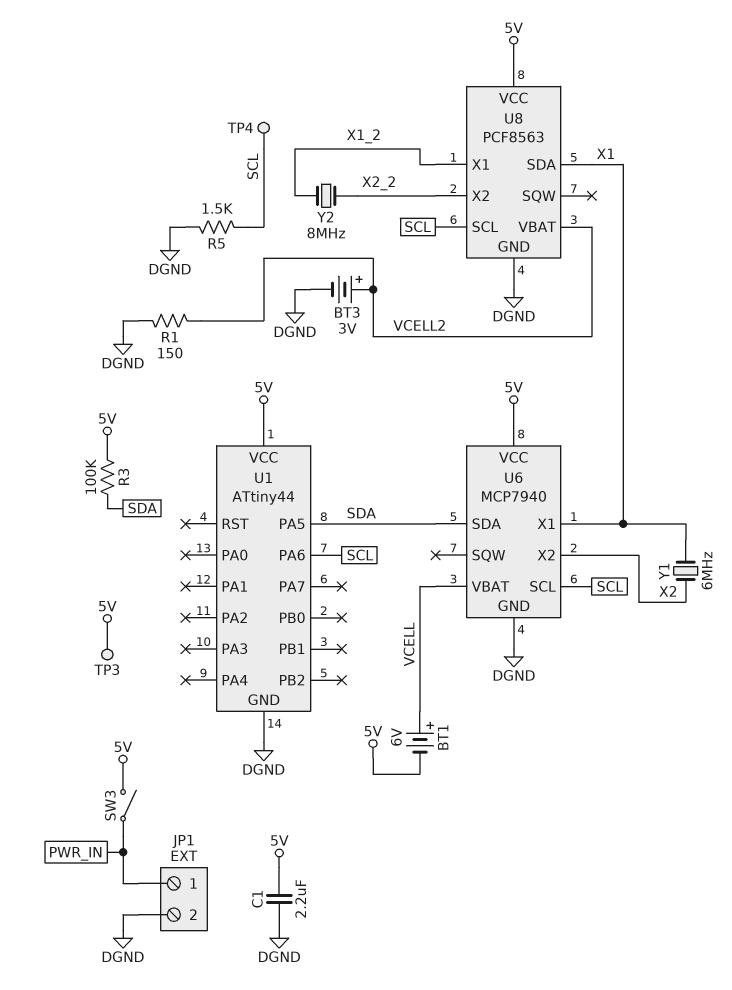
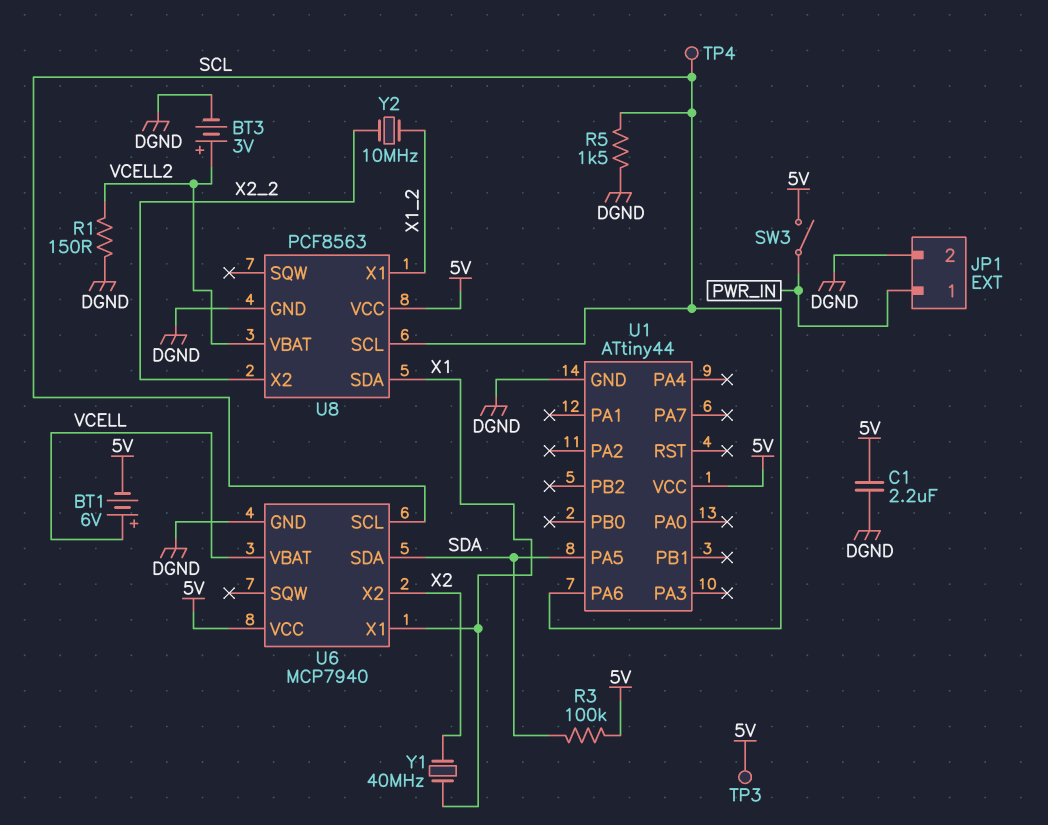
Y1: 6MHz (X1, X2) -> 40MHz (X1, X2)
Y2: 8MHz (X1_2, X2_2) -> 10MHz (X1_2, X2_2)

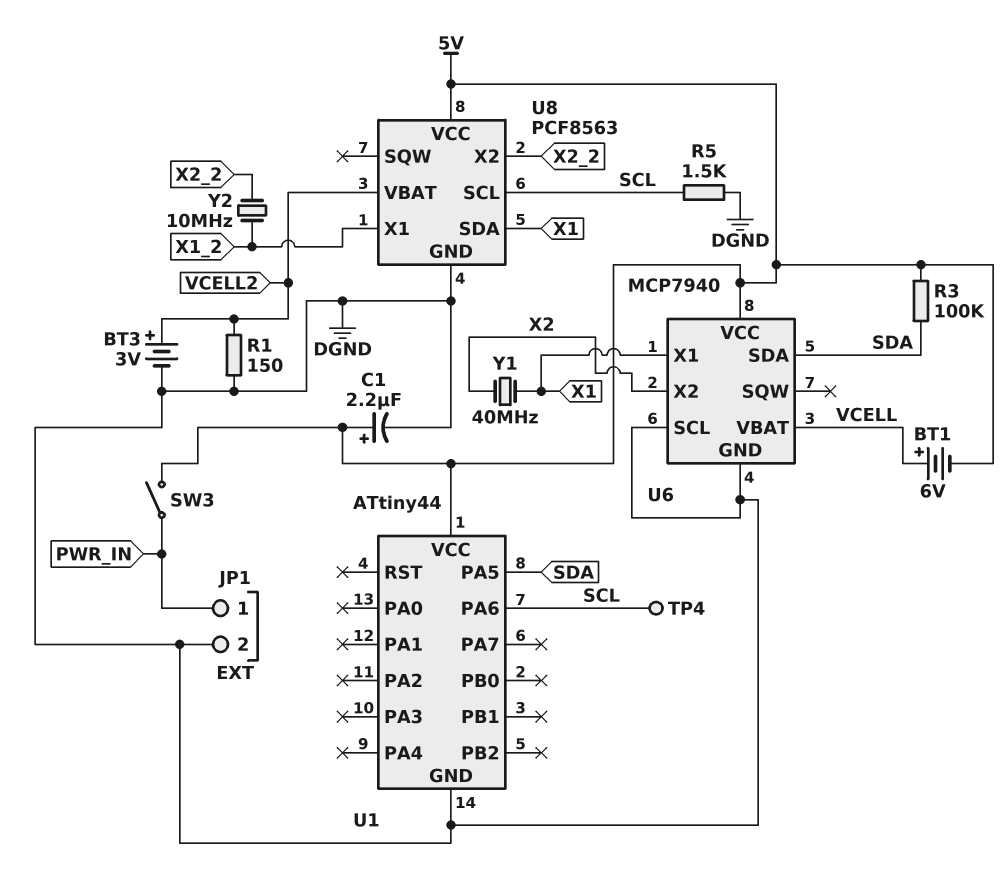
C1: 2.2uF (5V, DGND) -> 2.2uF (plus 5V, minus DGND)
TP3: test point (5V) -> none
U6 pin SCL: SCL -> DGND

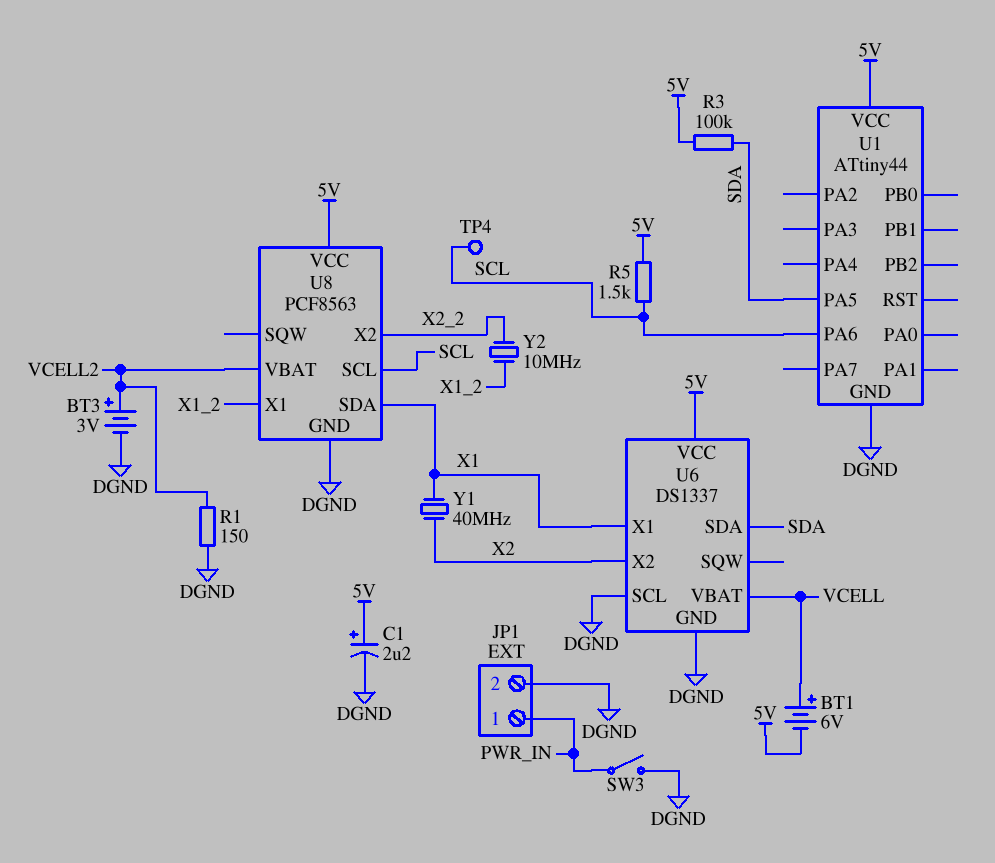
R5: 1.5k (DGND, SCL) -> 1.5k (5V, SCL)
SW3: switch (5V, PWR_IN) -> switch (DGND, PWR_IN)
U6: MCP7940 -> DS1337

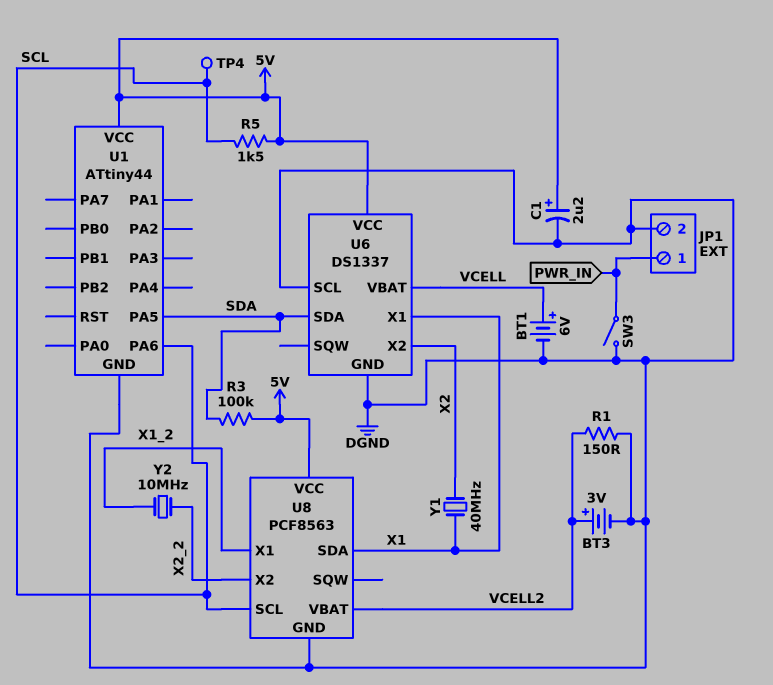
BT1: 6V (plus VCELL, minus 5V) -> 6V (plus VCELL, minus DGND)

